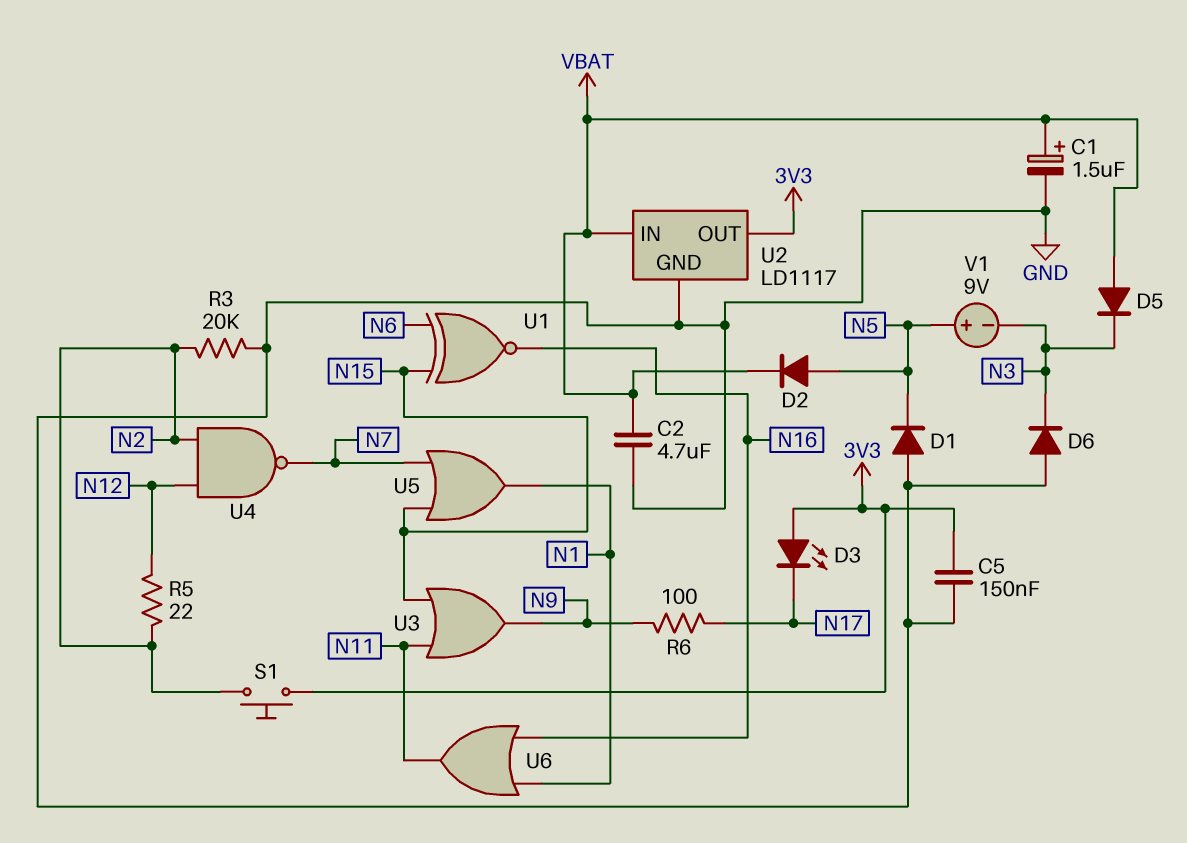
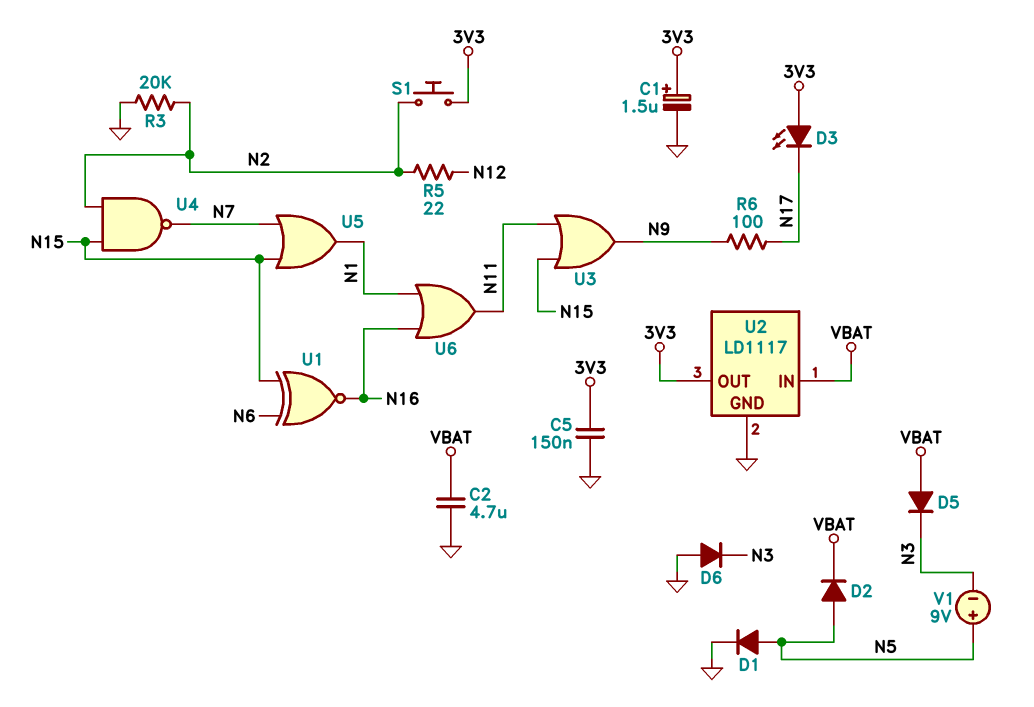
C1: 1.5uF (plus VBAT, minus GND) -> 1.5uF (plus 3V3, minus GND)
D1: diode (A GND, K N5) -> diode (A N5, K GND)
U4: NAND (in N2, in N12, out N7) -> NAND (in N2, in N15, out N7)

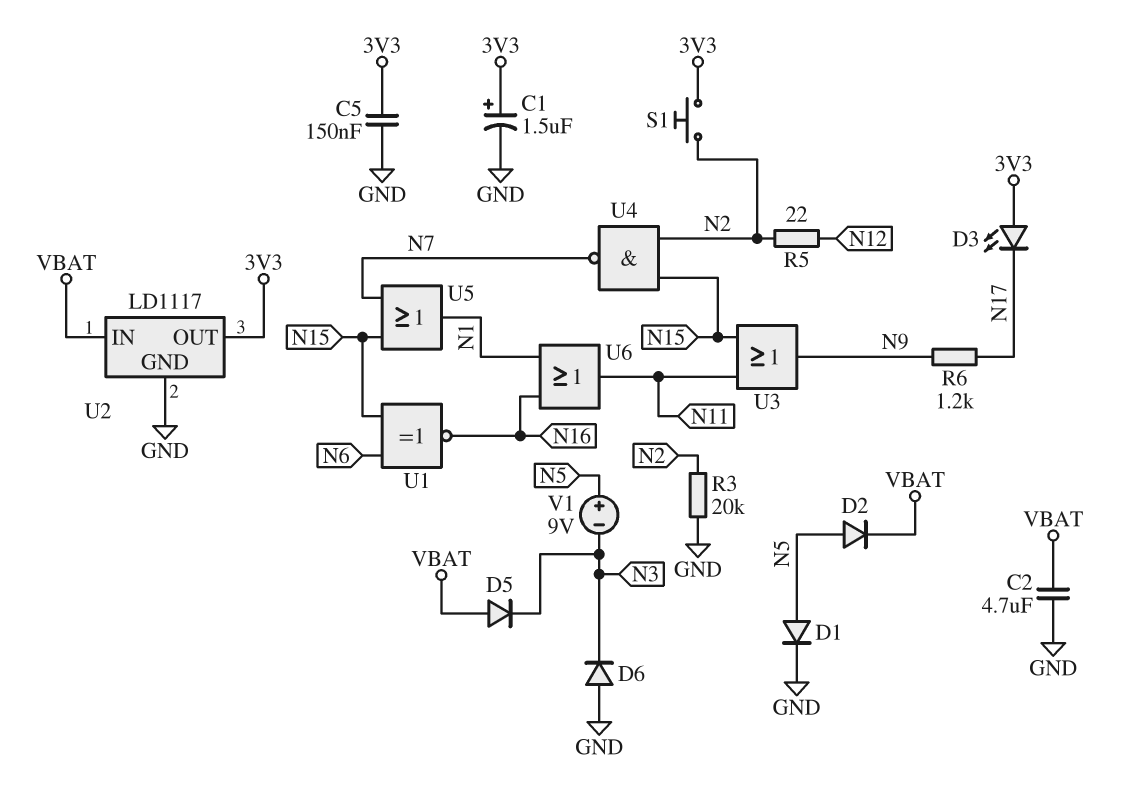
R6: 100 (N9, N17) -> 1.2k (N9, N17)

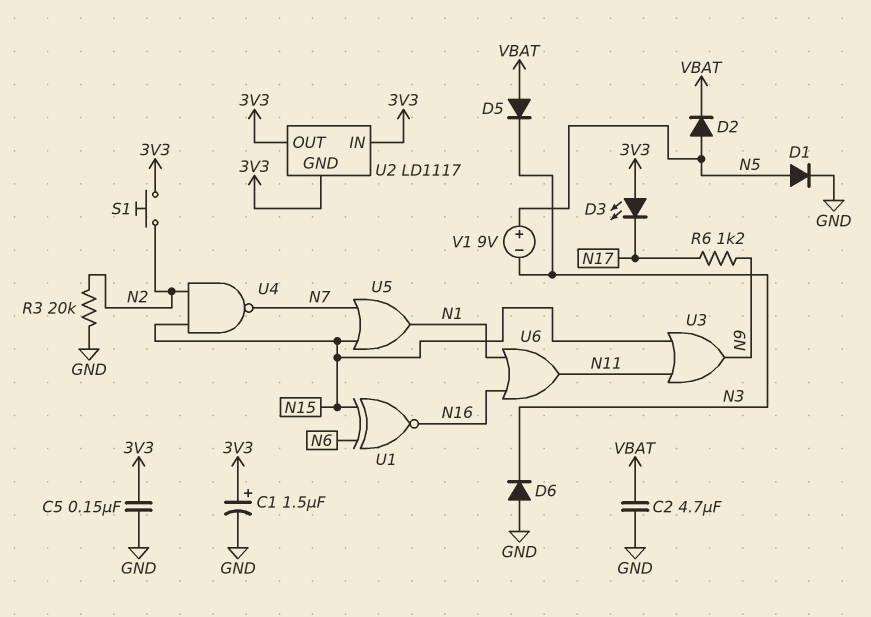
R5: 22 (N2, N12) -> none
U2 pin GND: GND -> 3V3
U2 pin IN: VBAT -> 3V3

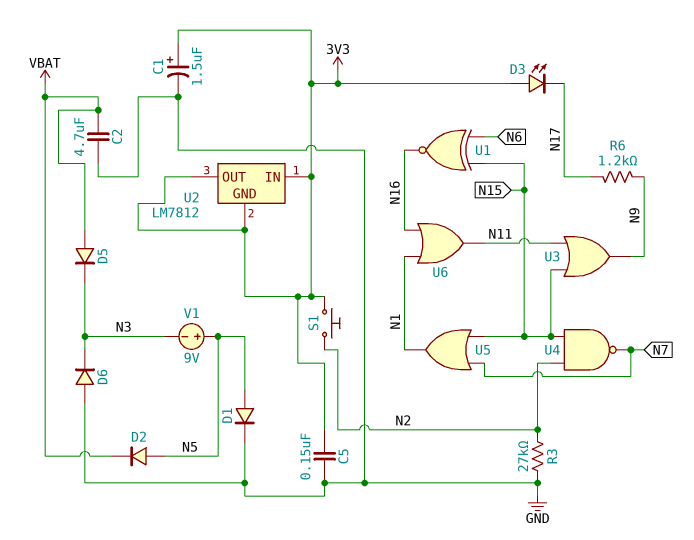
R3: 20k (GND, N2) -> 27k (GND, N2)
U2: LD1117 -> LM7812

